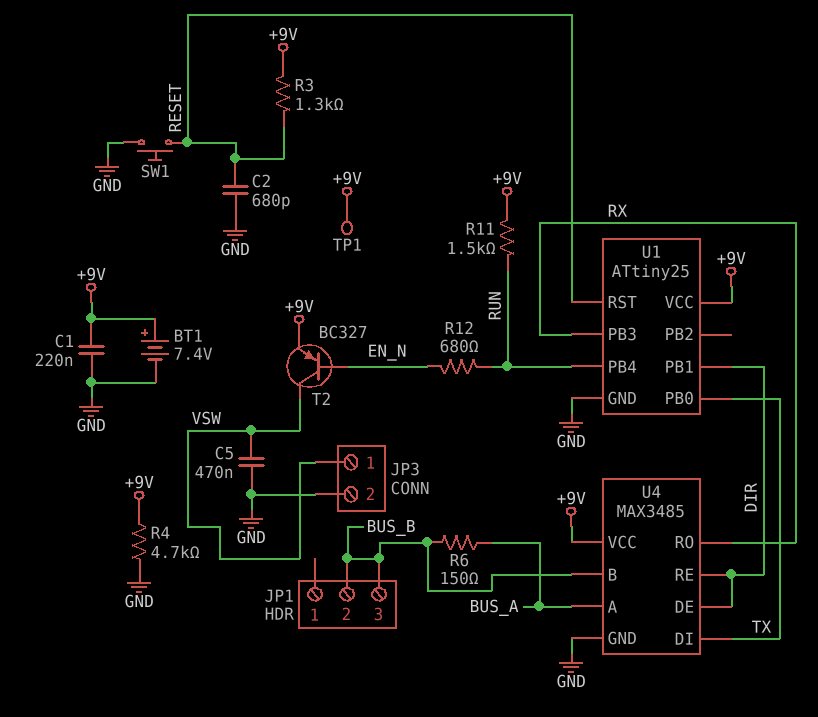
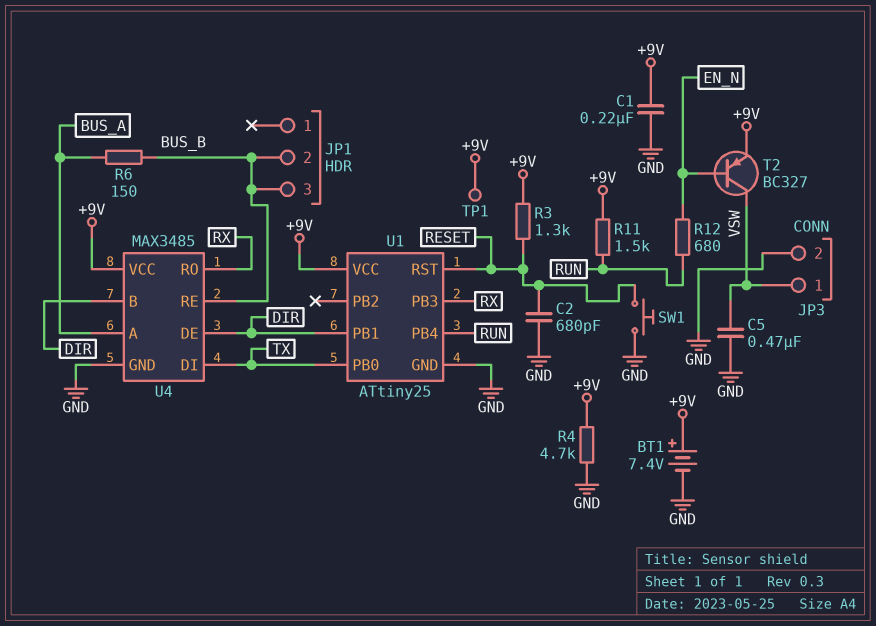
U4 pin B: BUS_B -> DIR
U4 pin RE: DIR -> BUS_B

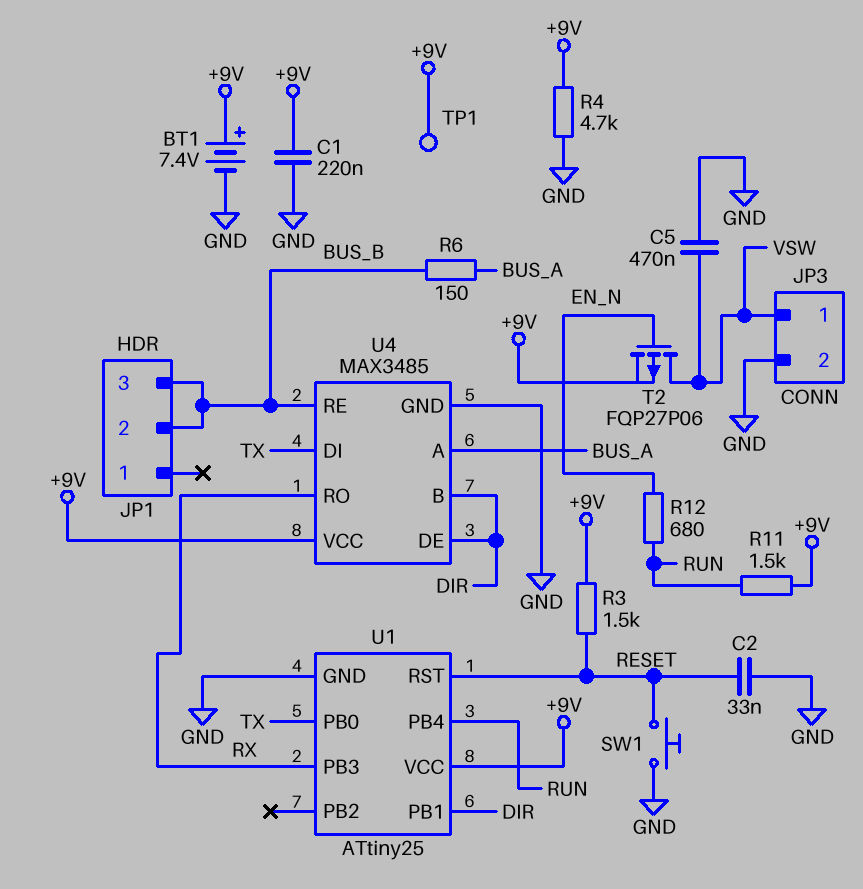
C2: 680pF (GND, RESET) -> 33nF (GND, RESET)
R3: 1.3k (+9V, RESET) -> 1.5k (+9V, RESET)
T2: PNP BC327 (B EN_N, C VSW, E +9V) -> PMOS FQP27P06 (G EN_N, D VSW, S +9V)

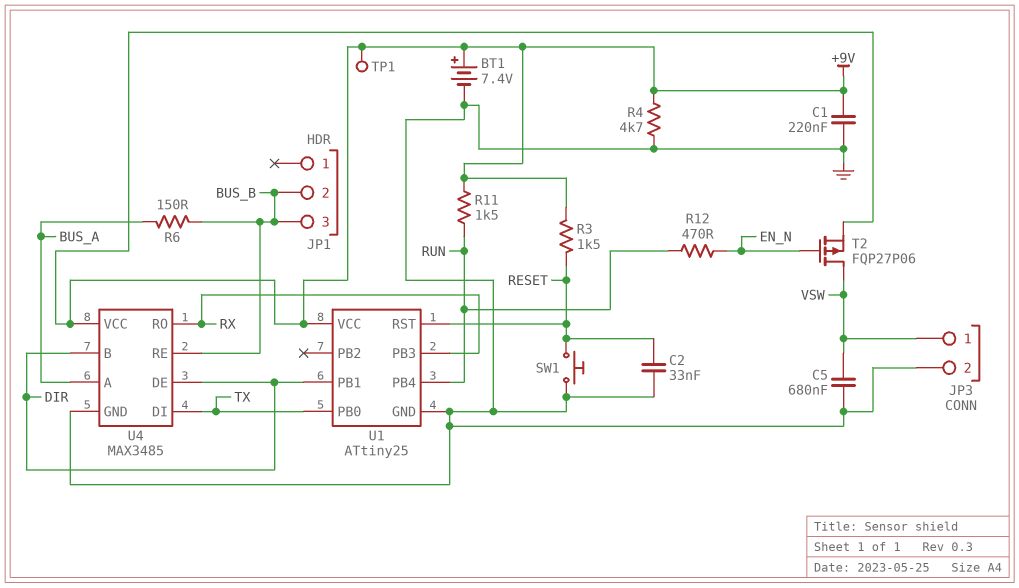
C5: 470nF (GND, VSW) -> 680nF (GND, VSW)
R12: 680 (EN_N, RUN) -> 470 (EN_N, RUN)

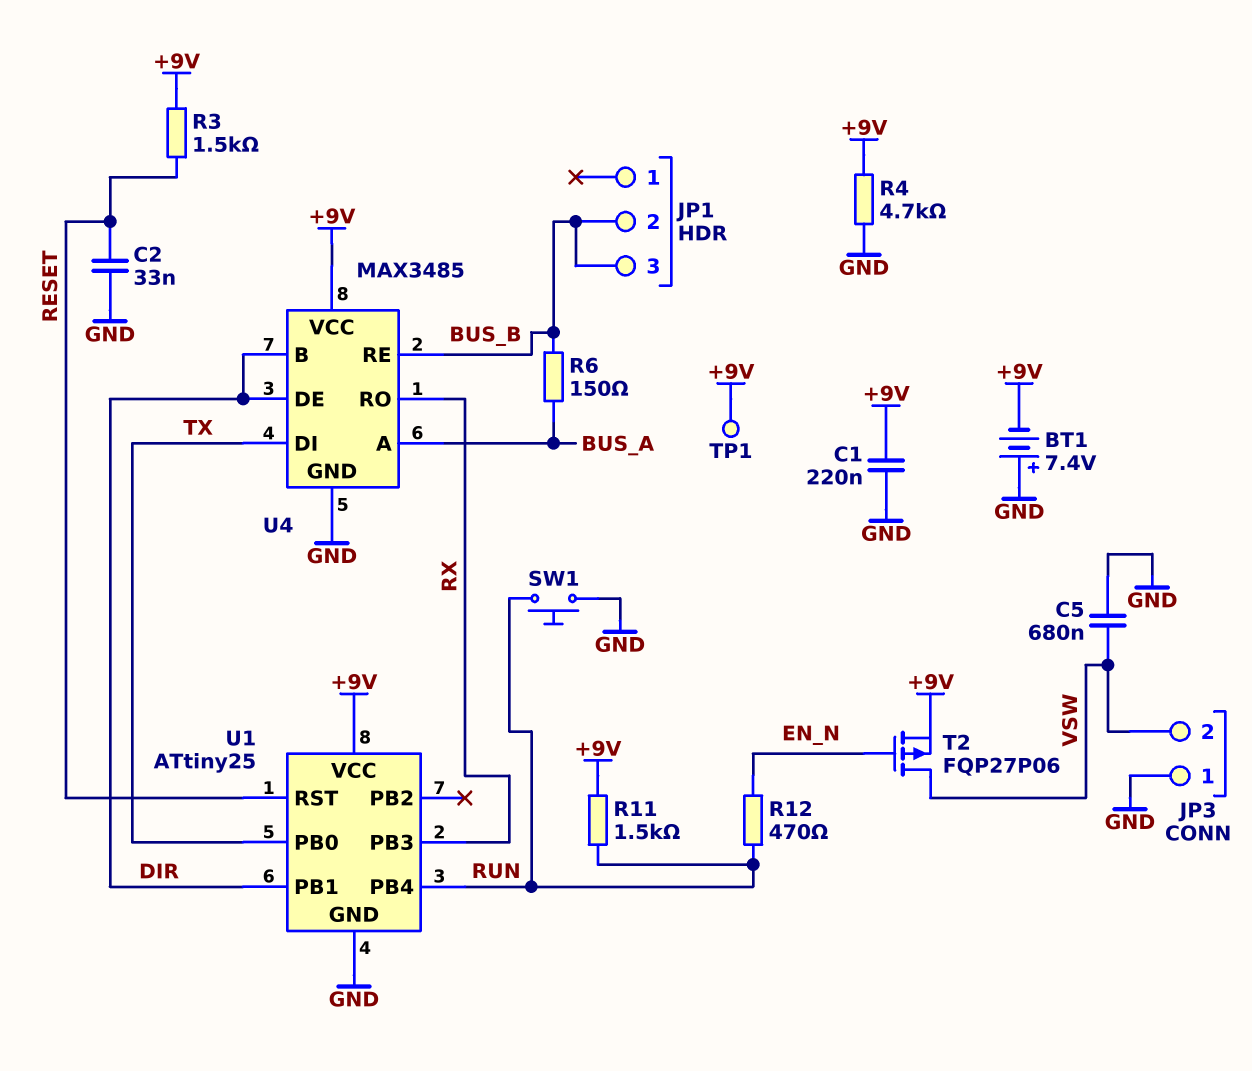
BT1: 7.4V (plus +9V, minus GND) -> 7.4V (plus GND, minus +9V)
JP3 pin 1: VSW -> GND
JP3 pin 2: GND -> VSW
SW1: button (GND, RESET) -> button (GND, RUN)

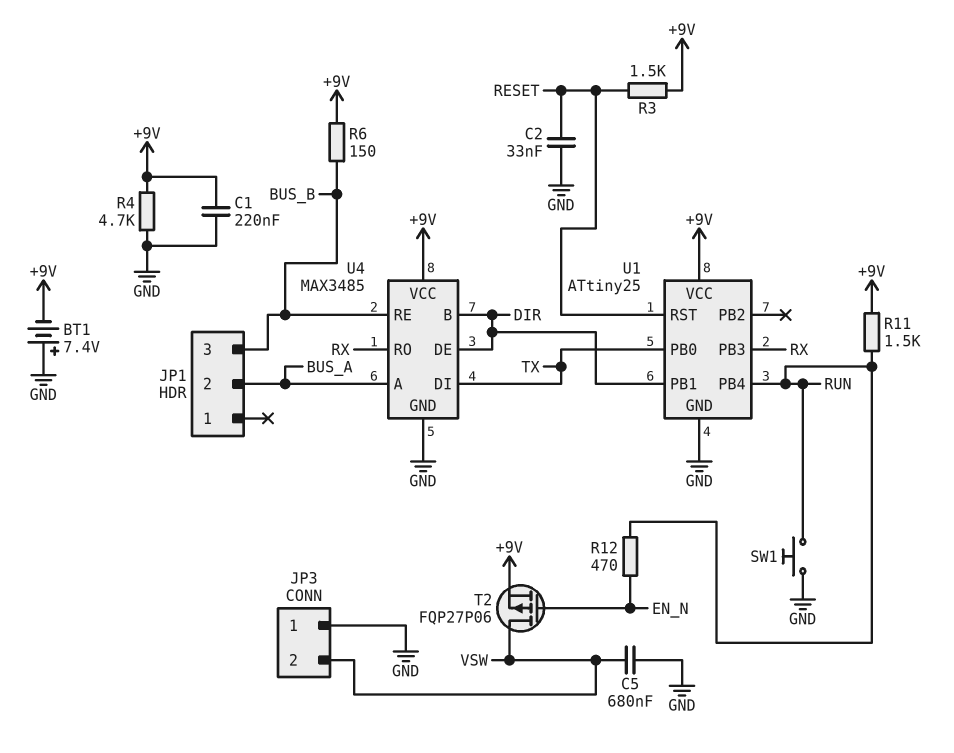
JP1 pin 2: BUS_B -> BUS_A
R6: 150 (BUS_A, BUS_B) -> 150 (+9V, BUS_B)
TP1: test point (+9V) -> none

